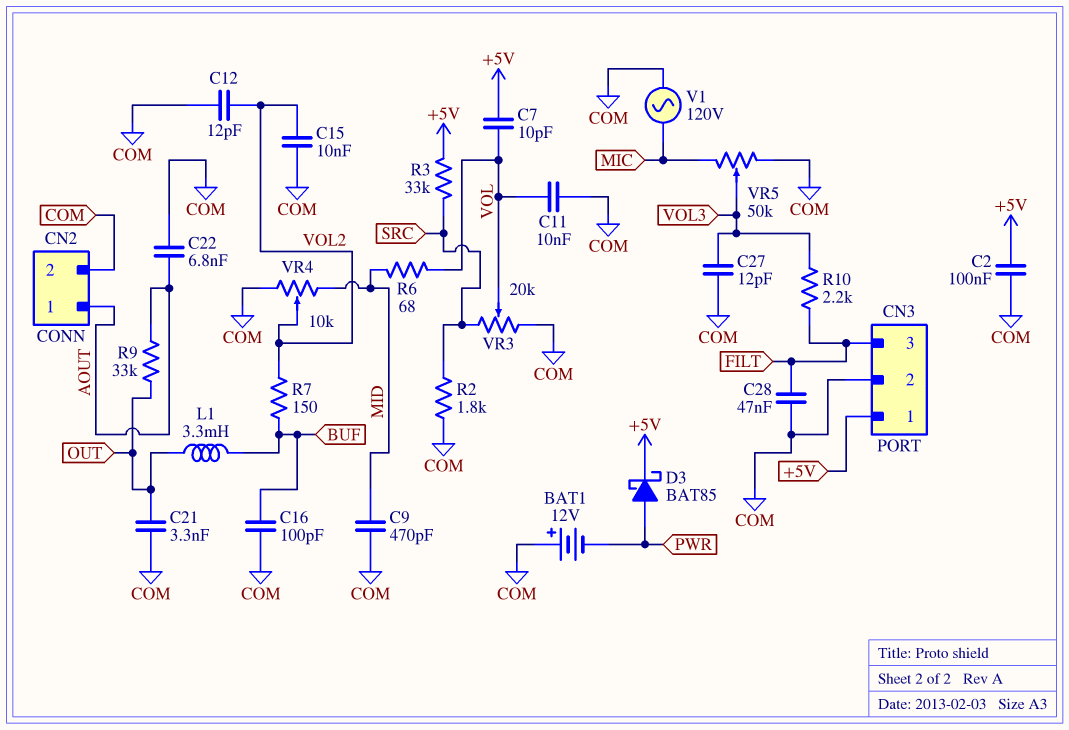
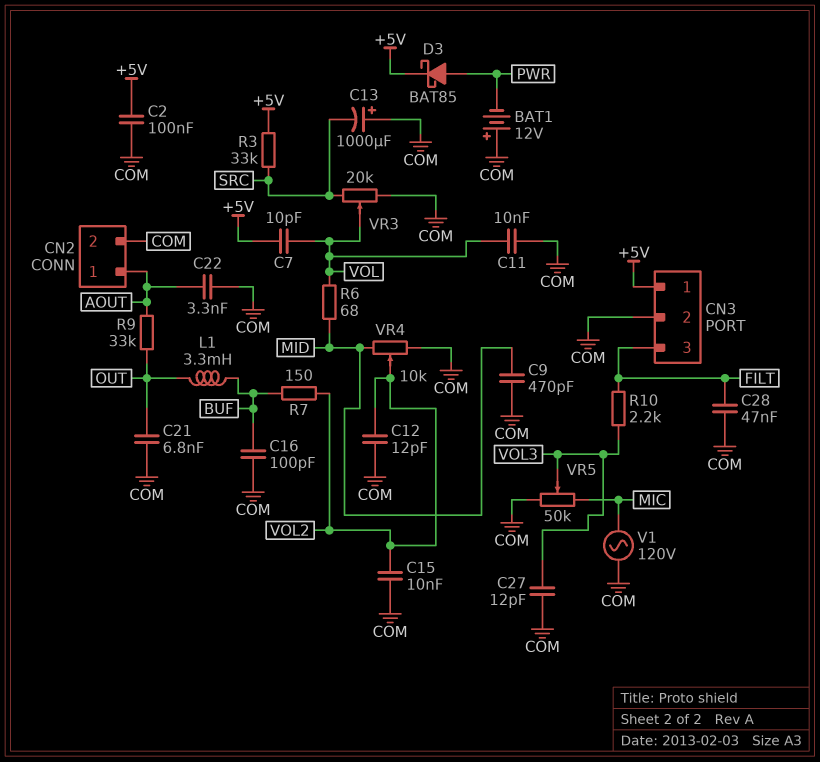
C13: none -> 1000uF (plus COM, minus SRC)
C21: 3.3nF (COM, OUT) -> 6.8nF (COM, OUT)
C22: 6.8nF (AOUT, COM) -> 3.3nF (AOUT, COM)
R2: 1.8k (COM, SRC) -> none

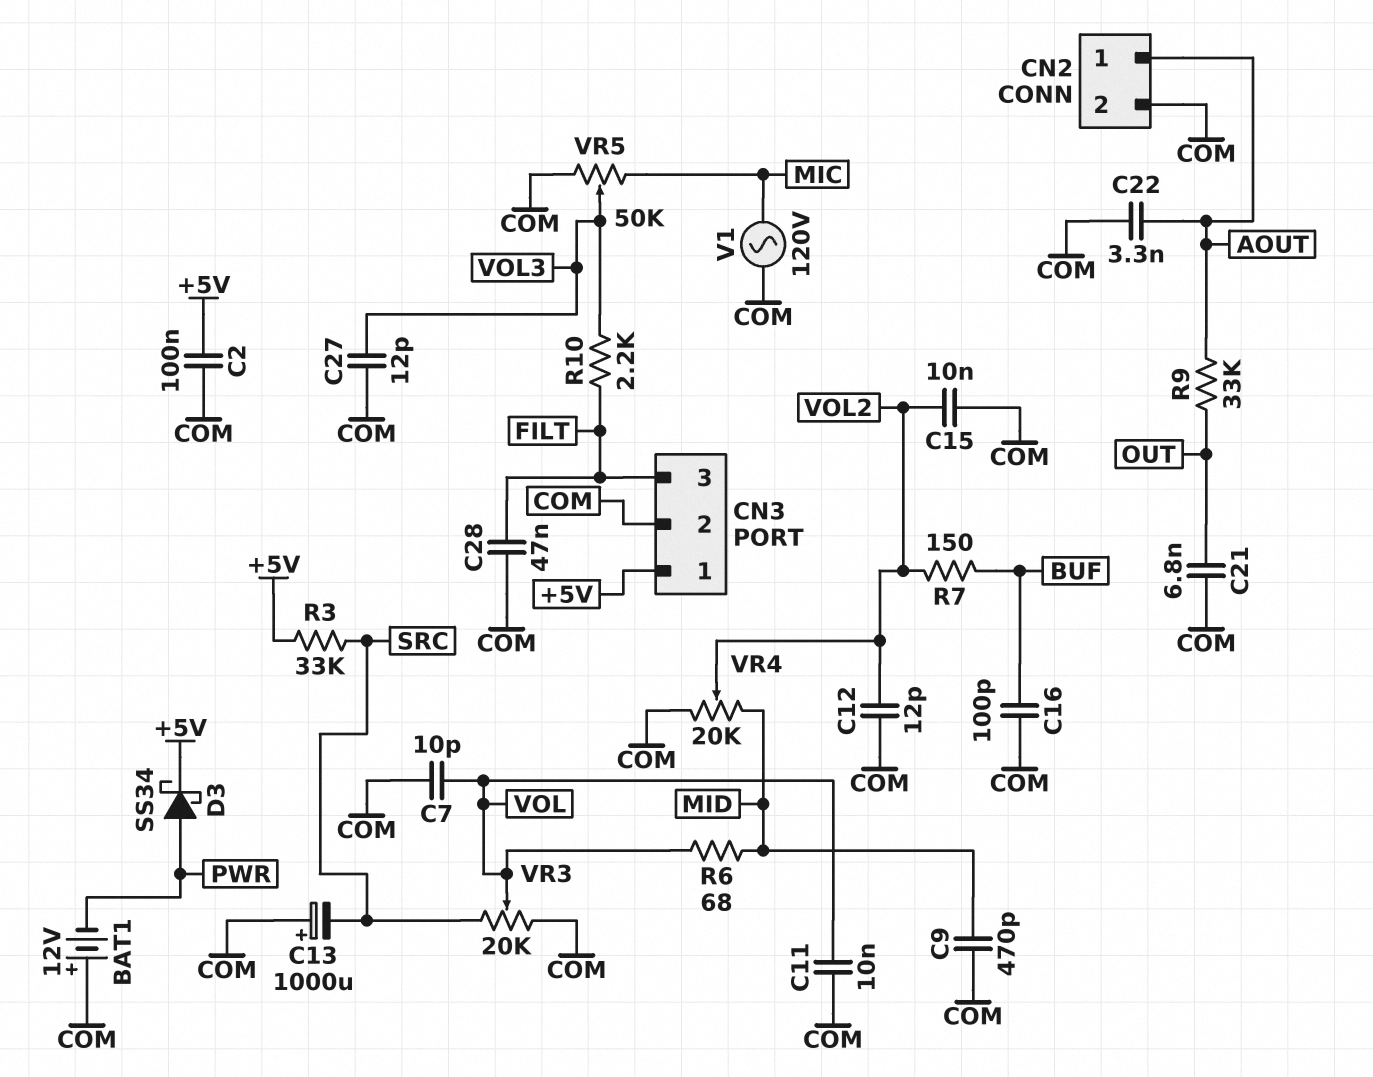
C7: 10pF (+5V, VOL) -> 10pF (COM, VOL)
D3: schottky BAT85 (A PWR, K +5V) -> schottky SS34 (A PWR, K +5V)
L1: 3.3mH (BUF, OUT) -> none
VR4: 10k (COM, MID, wiper VOL2) -> 20k (COM, MID, wiper VOL2)

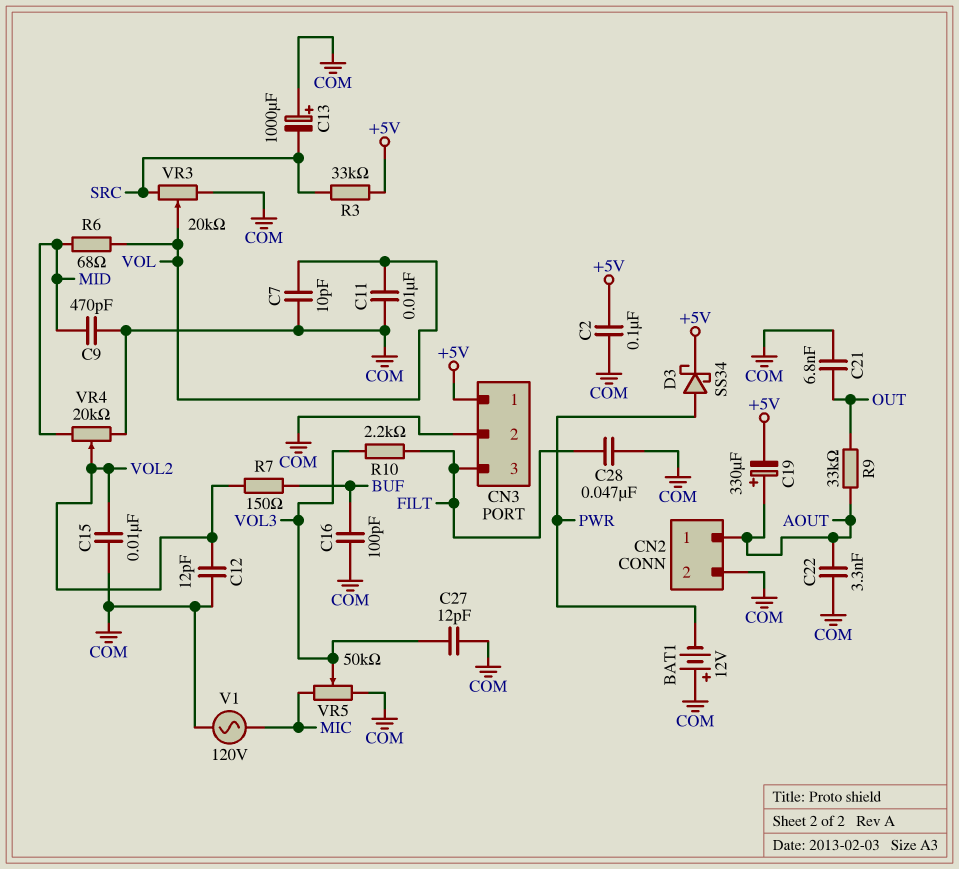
C19: none -> 330uF (plus AOUT, minus +5V)

